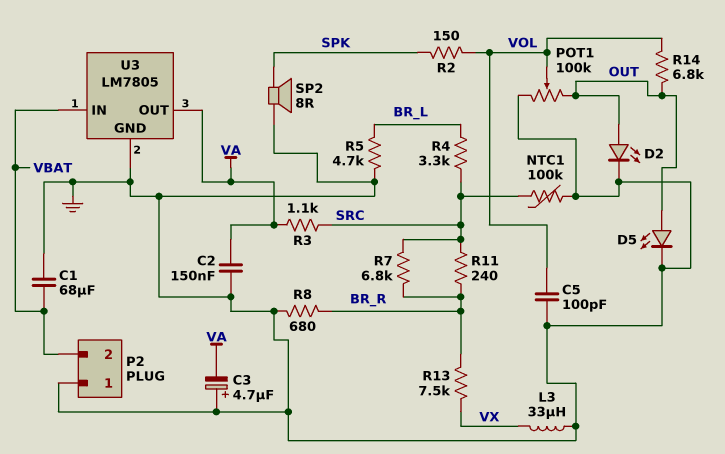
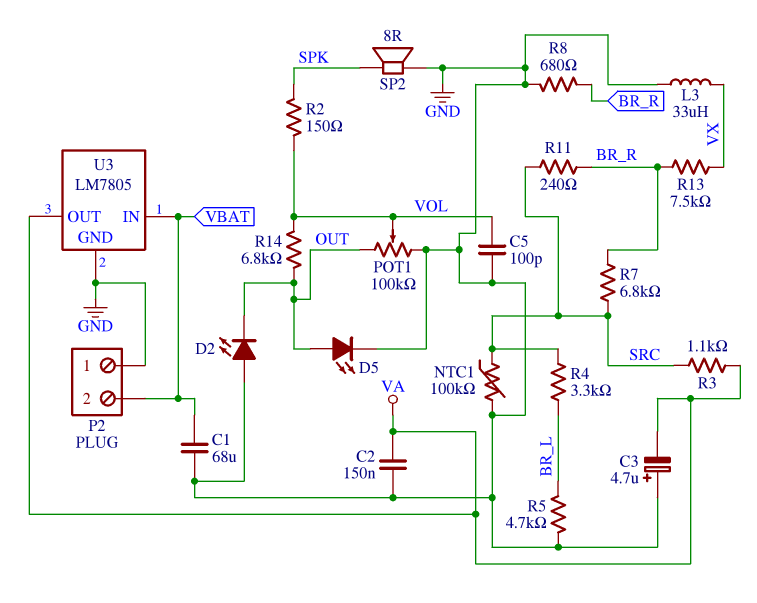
D2: LED (A OUT, K GND) -> LED (A GND, K OUT)

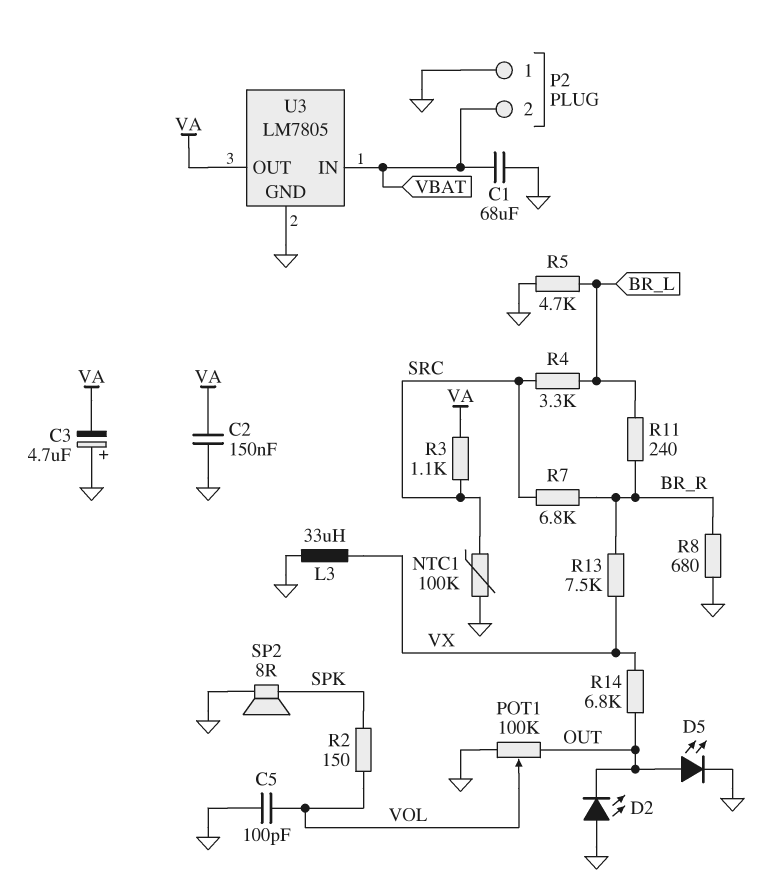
R11: 240 (BR_R, SRC) -> 240 (BR_L, BR_R)
R14: 6.8k (OUT, VOL) -> 6.8k (OUT, VX)

